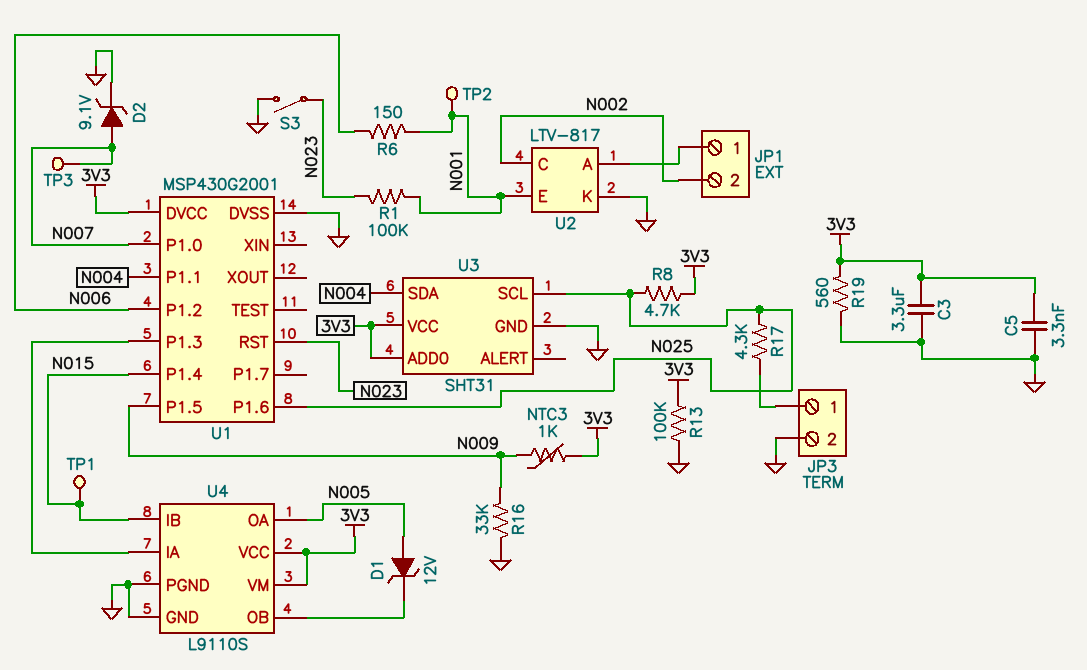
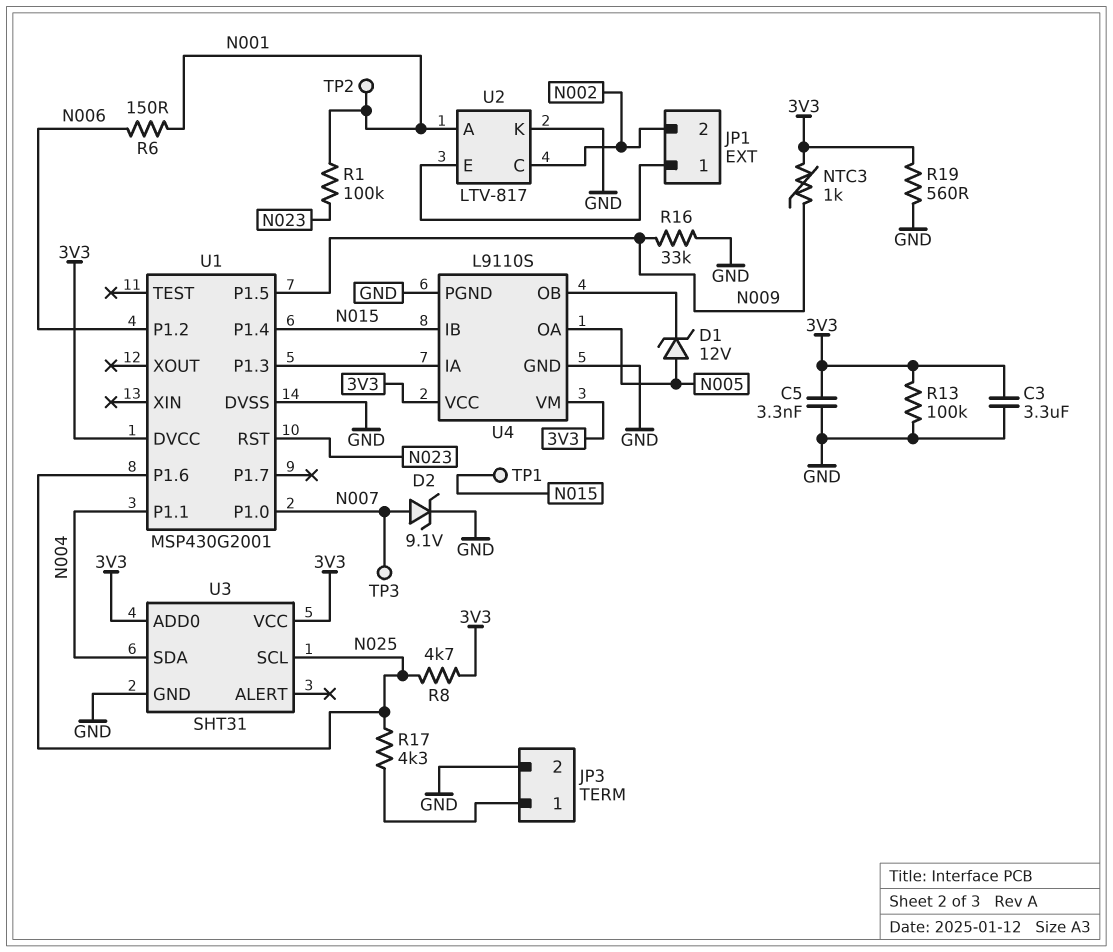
S3: switch (GND, N023) -> none
U2 pin A: JP1/1 -> N001
U2 pin E: N001 -> JP1/1

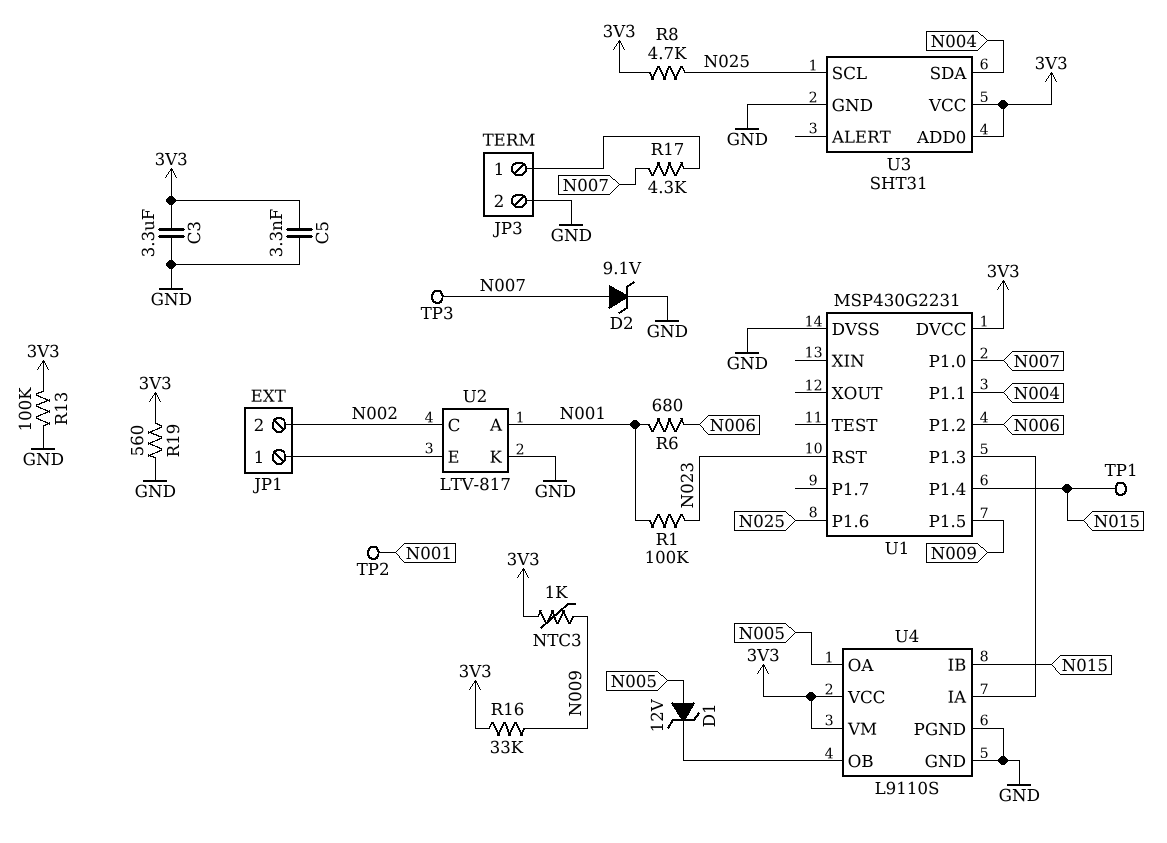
R6: 150 (N001, N006) -> 680 (N001, N006)
R16: 33k (GND, N009) -> 33k (3V3, N009)
R17: 4.3k (JP3/1, N025) -> 4.3k (JP3/1, N007)
U1: MSP430G2001 -> MSP430G2231

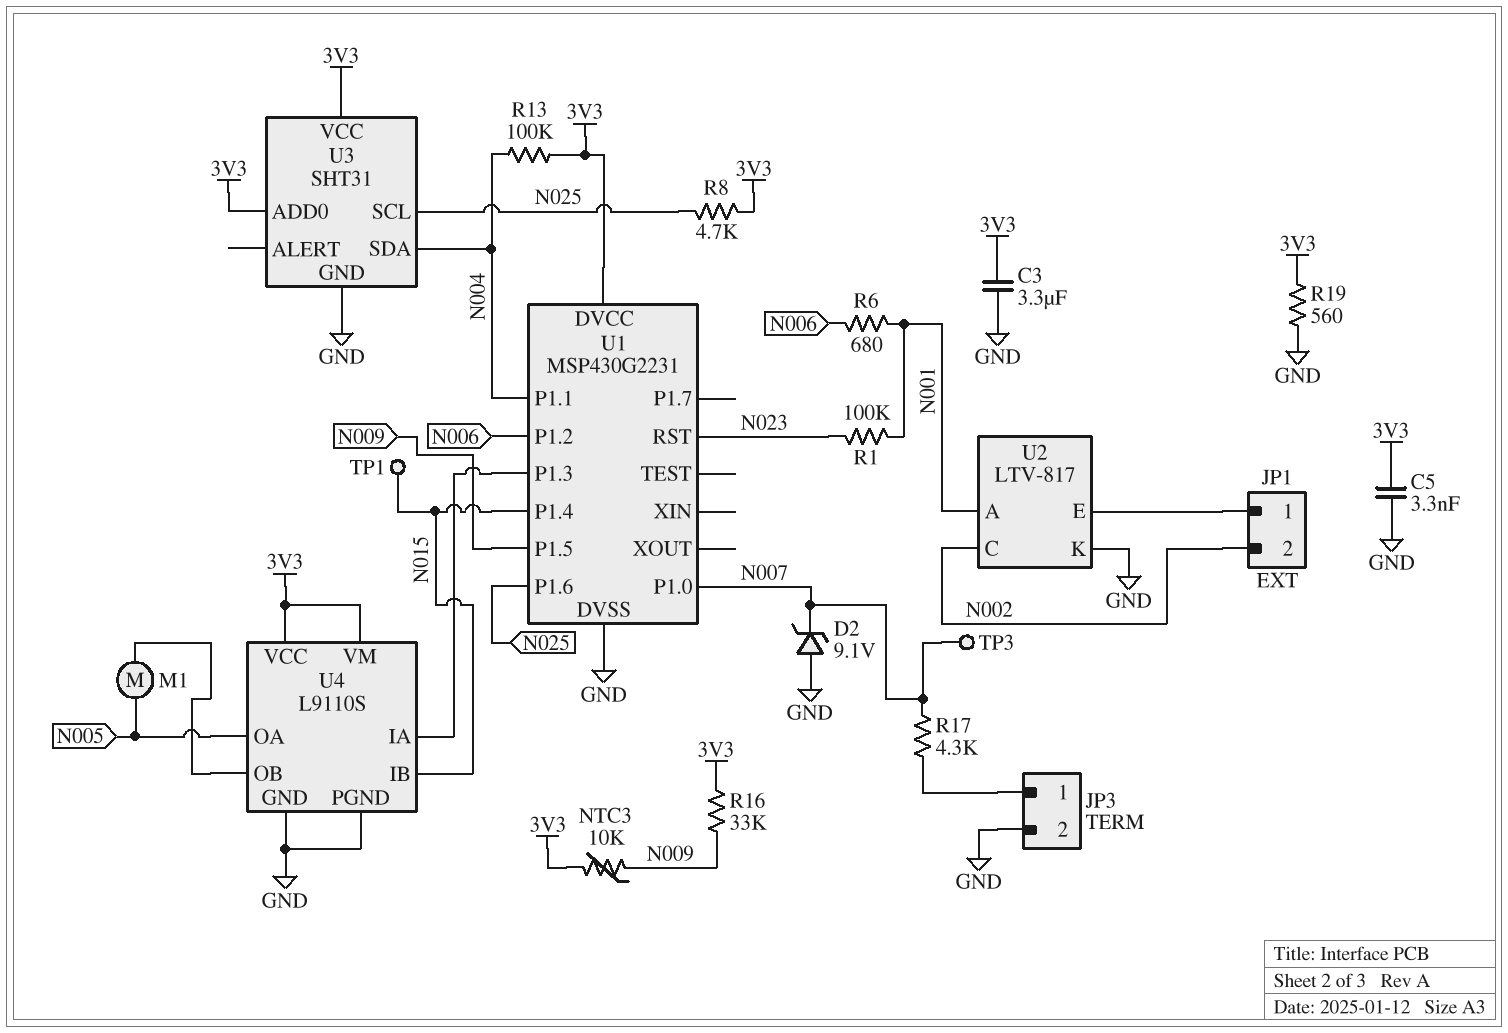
D1: zener 12V (A N005, K U4/OB) -> none
D2: zener 9.1V (A N007, K GND) -> zener 9.1V (A GND, K N007)
M1: none -> motor (N005, U4/OB)
NTC3: 1k (3V3, N009) -> 10k (3V3, N009)
R13: 100k (3V3, GND) -> 100k (3V3, N004)
TP2: test point (N001) -> none

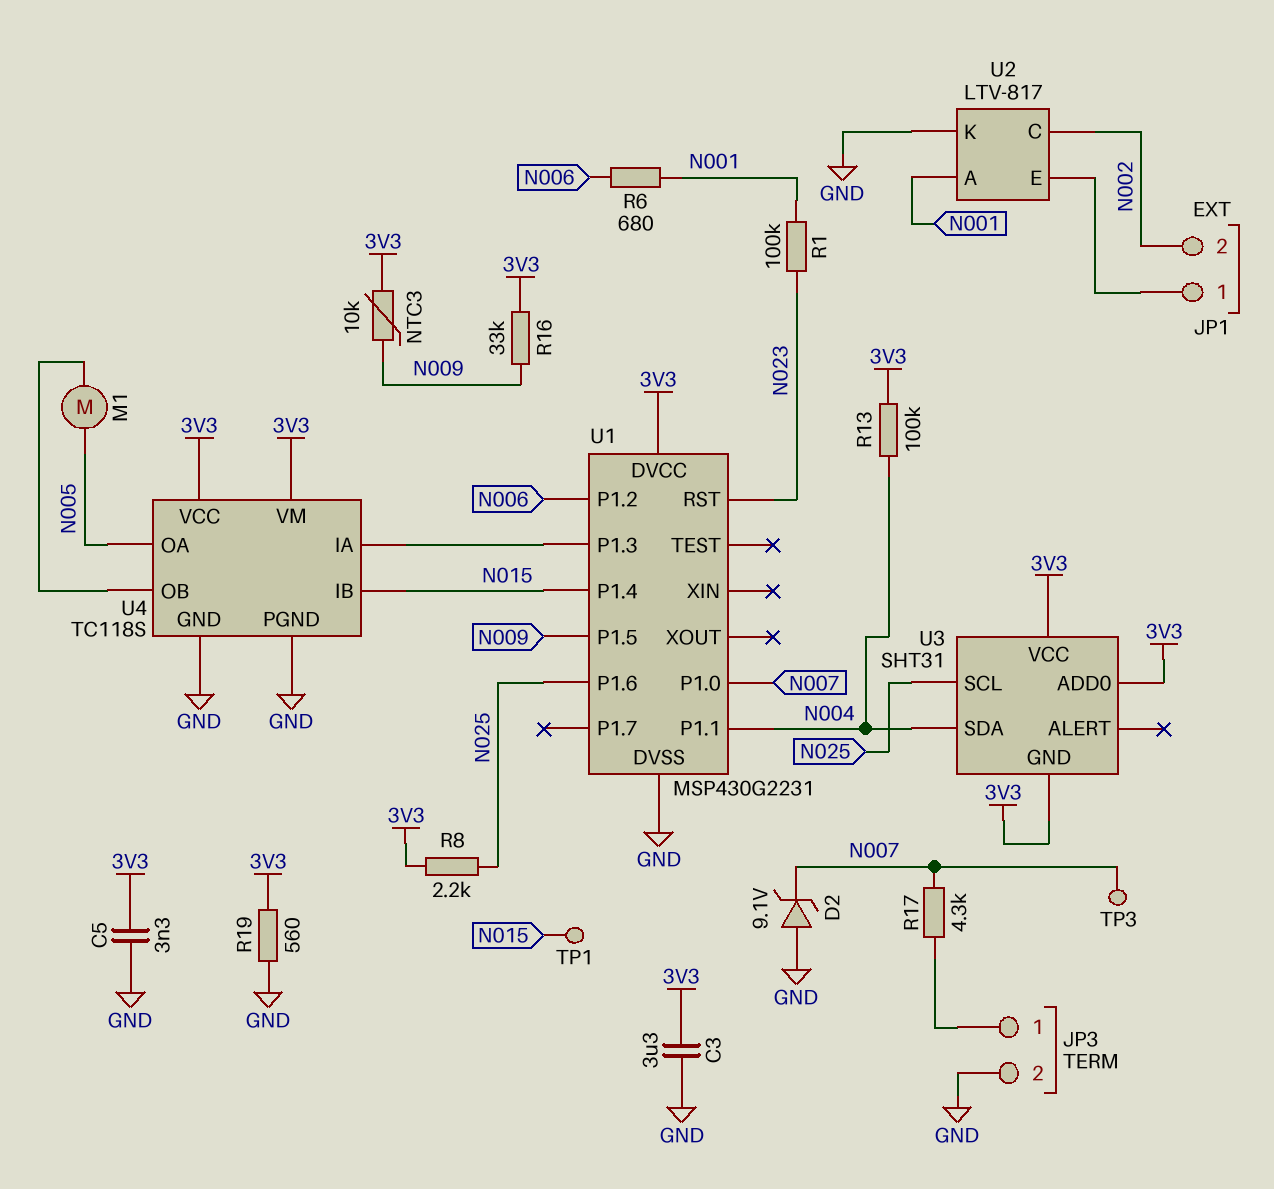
R8: 4.7k (3V3, N025) -> 2.2k (3V3, N025)
U3 pin GND: GND -> 3V3
U4: L9110S -> TC118S

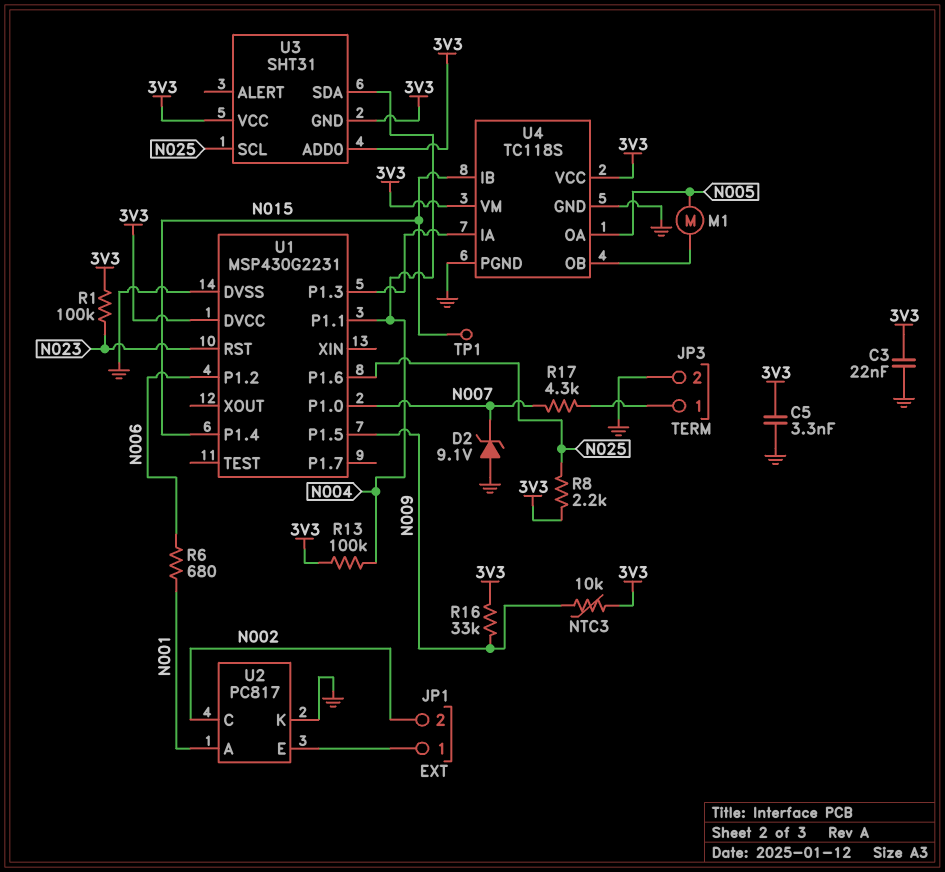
C3: 3.3uF (3V3, GND) -> 22nF (3V3, GND)
R1: 100k (N001, N023) -> 100k (3V3, N023)
R19: 560 (3V3, GND) -> none
TP3: test point (N007) -> none
U2: LTV-817 -> PC817

